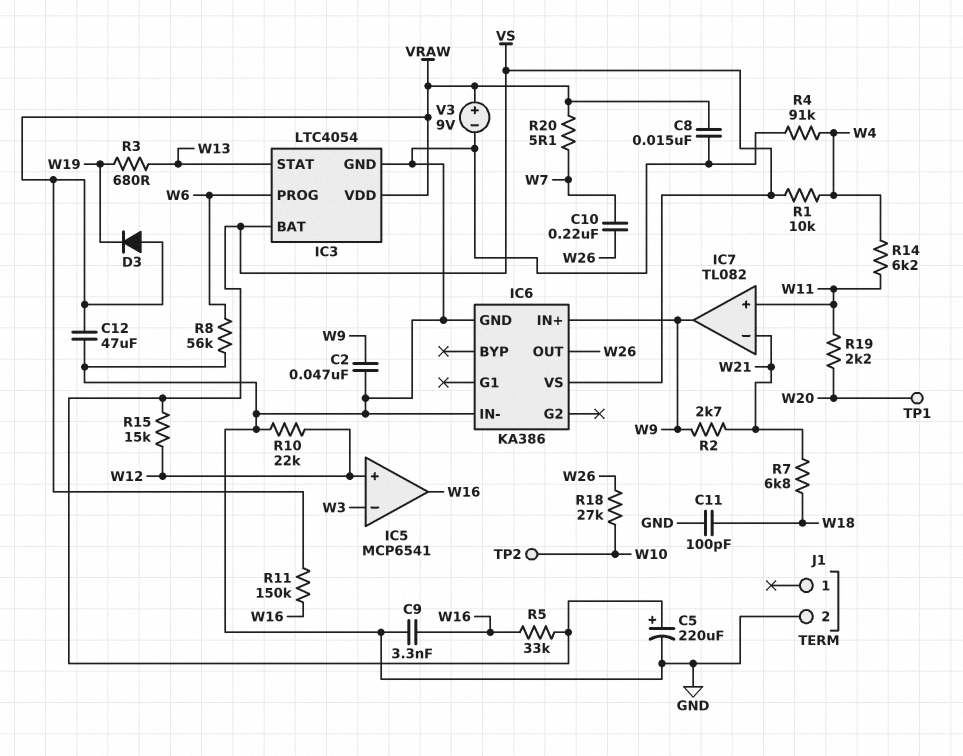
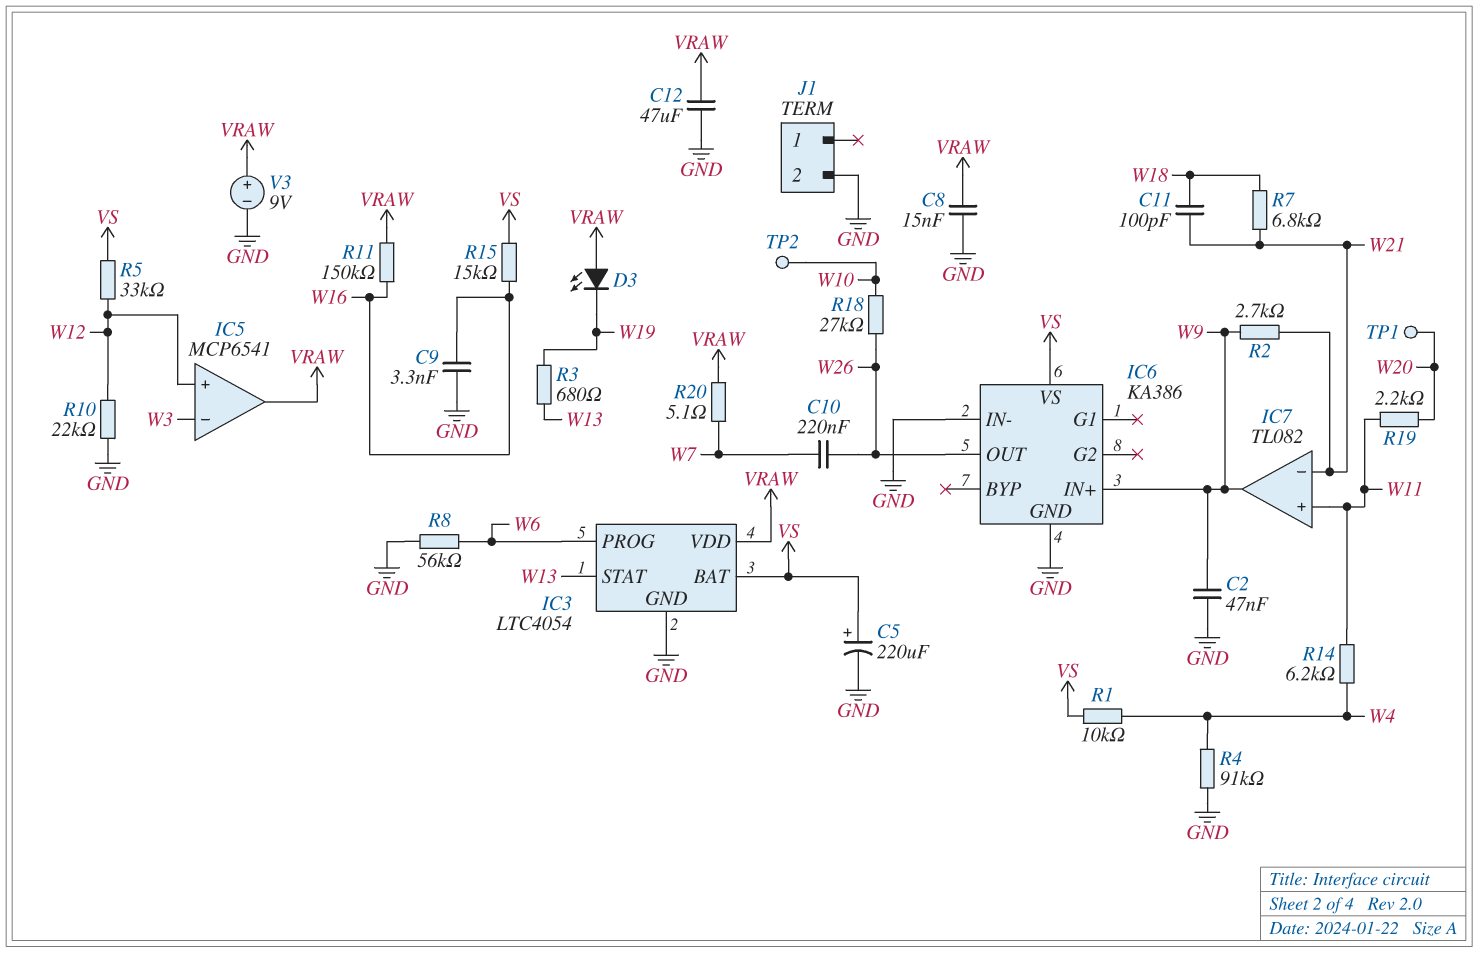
C11: 100pF (GND, W18) -> 100pF (W18, W21)
D3: diode (A VRAW, K W19) -> LED (A VRAW, K W19)
IC5 pin out: W16 -> VRAW
R5: 33k (VS, W16) -> 33k (VS, W12)
R15: 15k (VS, W12) -> 15k (VS, W16)

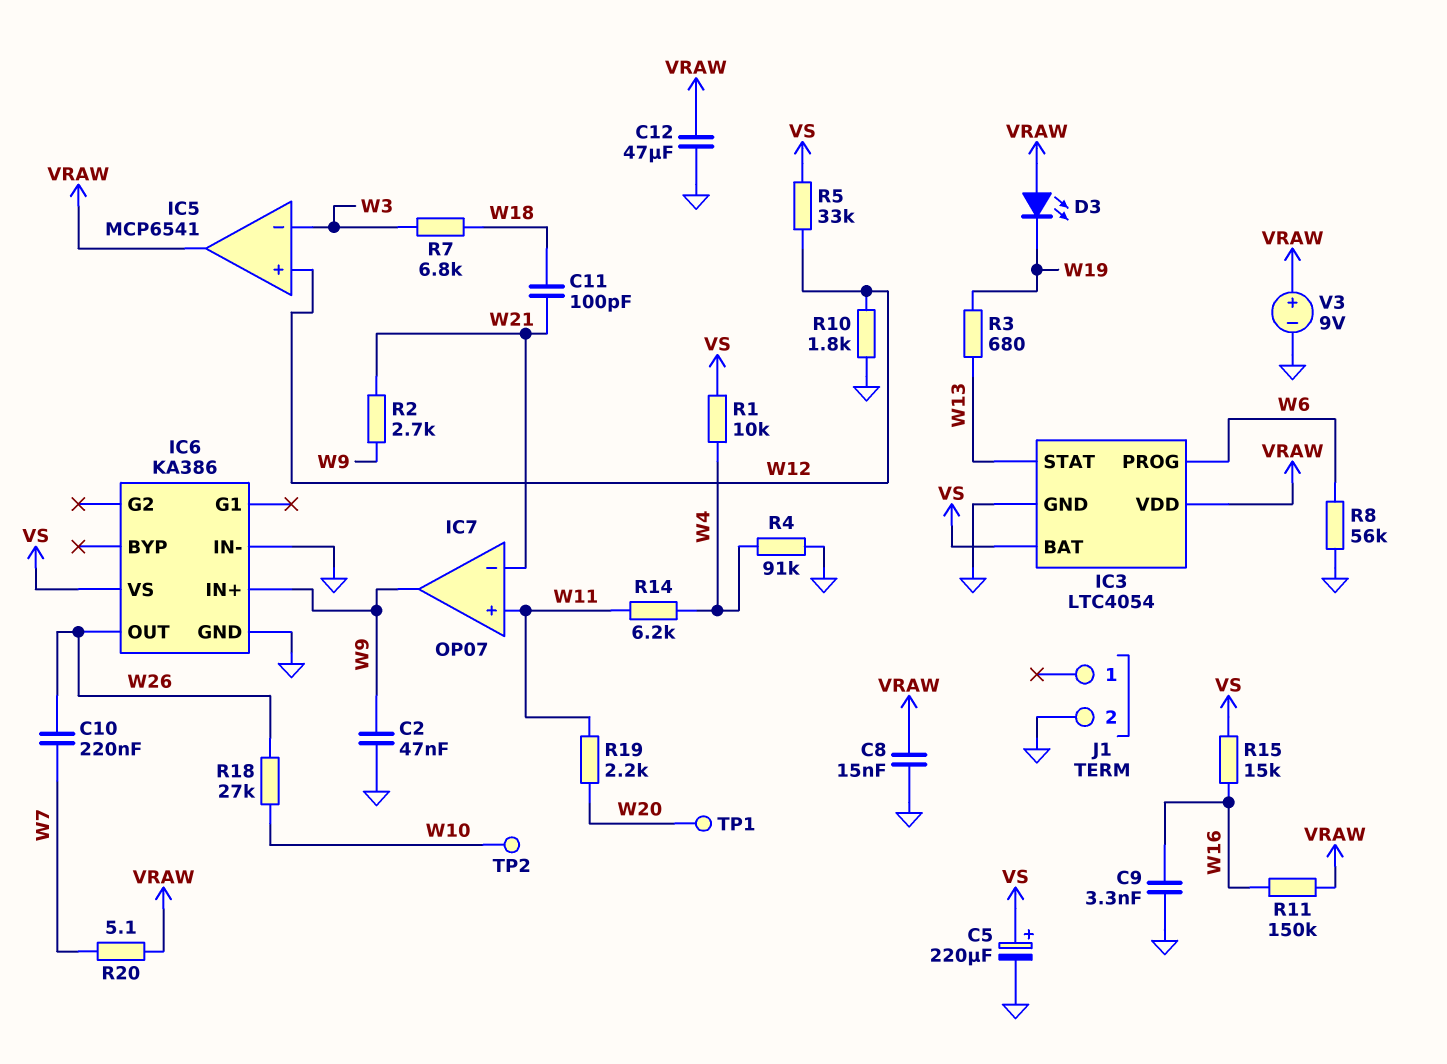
IC7: TL082 -> OP07
R7: 6.8k (W18, W21) -> 6.8k (W3, W18)
R10: 22k (GND, W12) -> 1.8k (GND, W12)

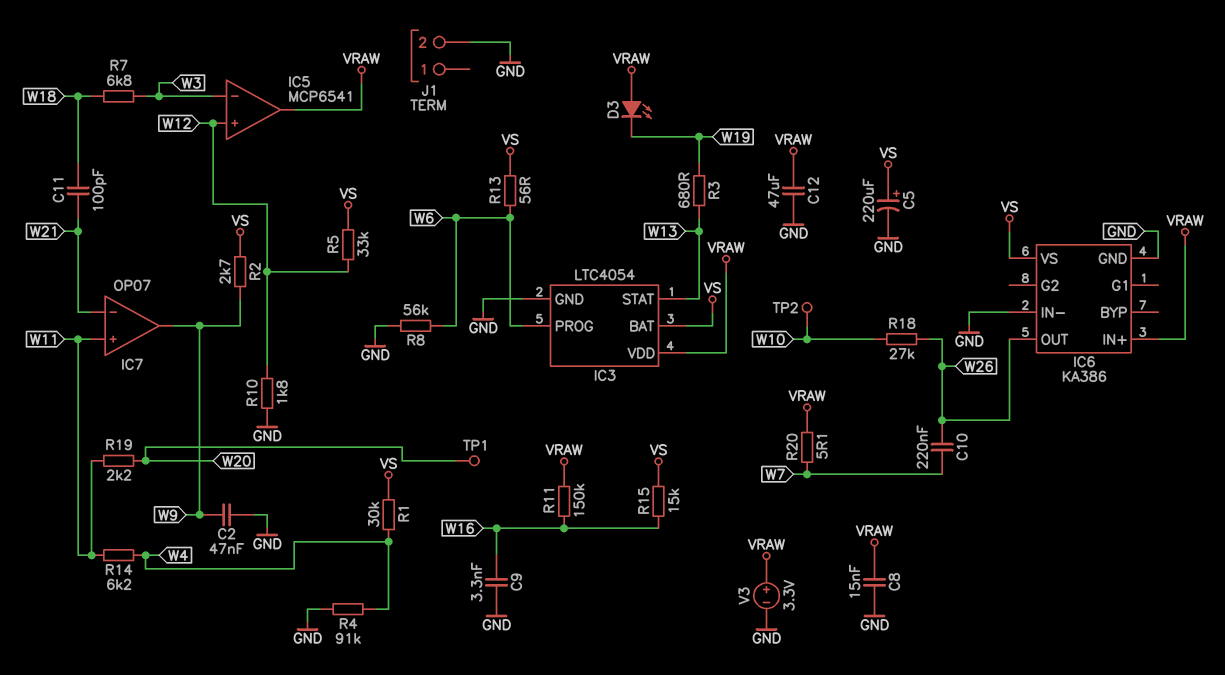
IC6 pin IN+: W9 -> VRAW
R1: 10k (VS, W4) -> 30k (VS, W4)
R2: 2.7k (W9, W21) -> 2.7k (VS, W9)
R13: none -> 56 (VS, W6)
V3: 9V (plus VRAW, minus GND) -> 3.3V (plus VRAW, minus GND)

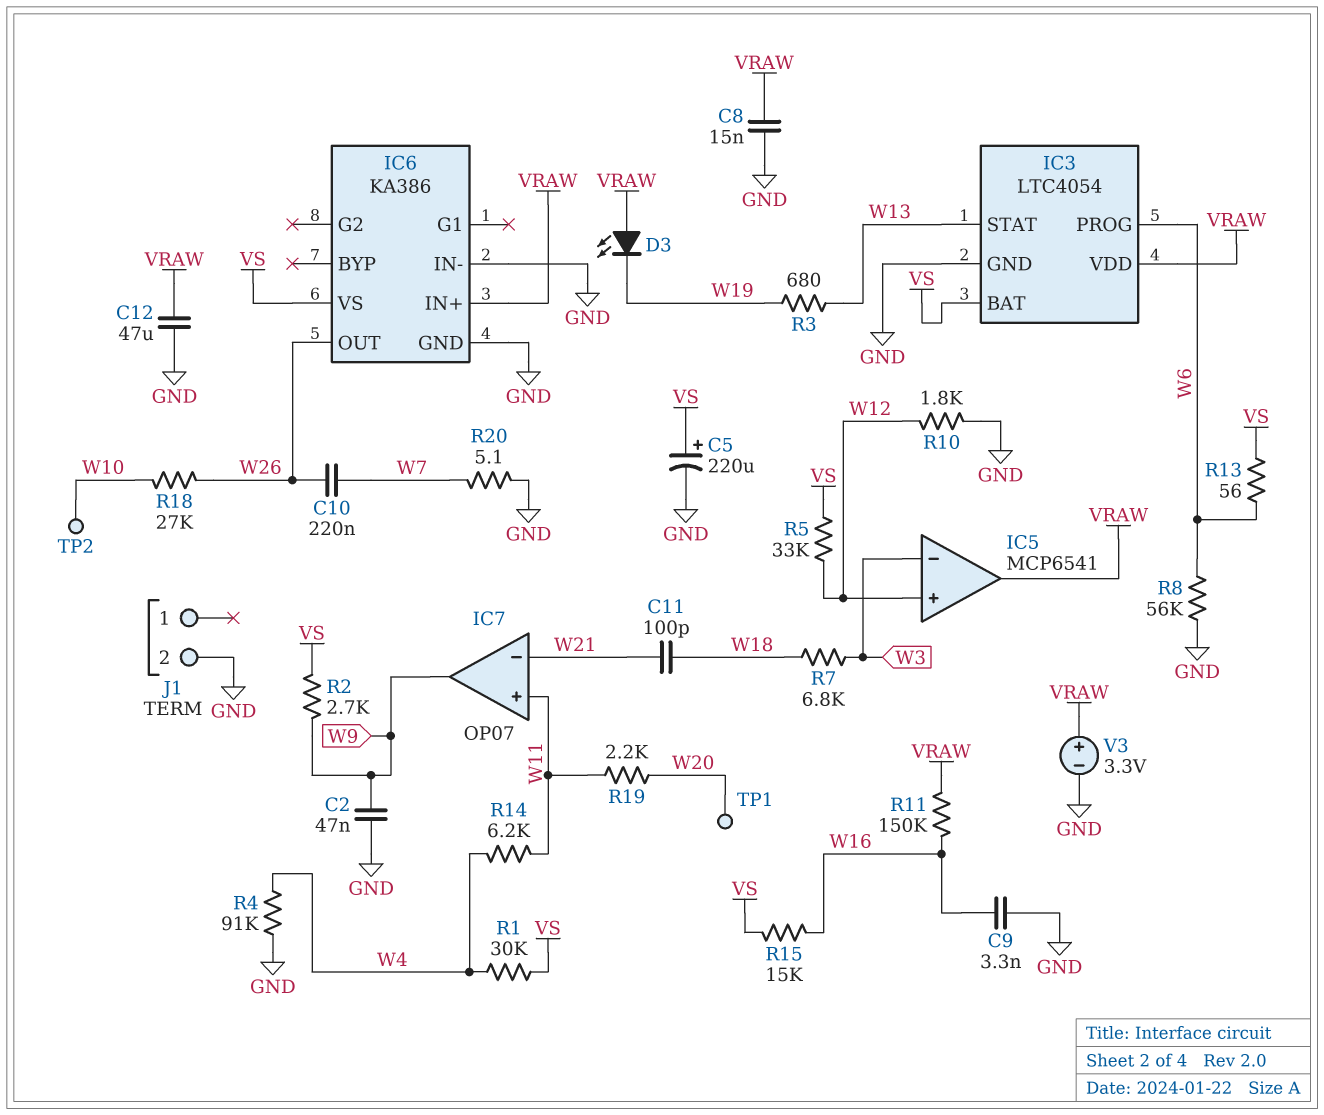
R20: 5.1 (VRAW, W7) -> 5.1 (GND, W7)

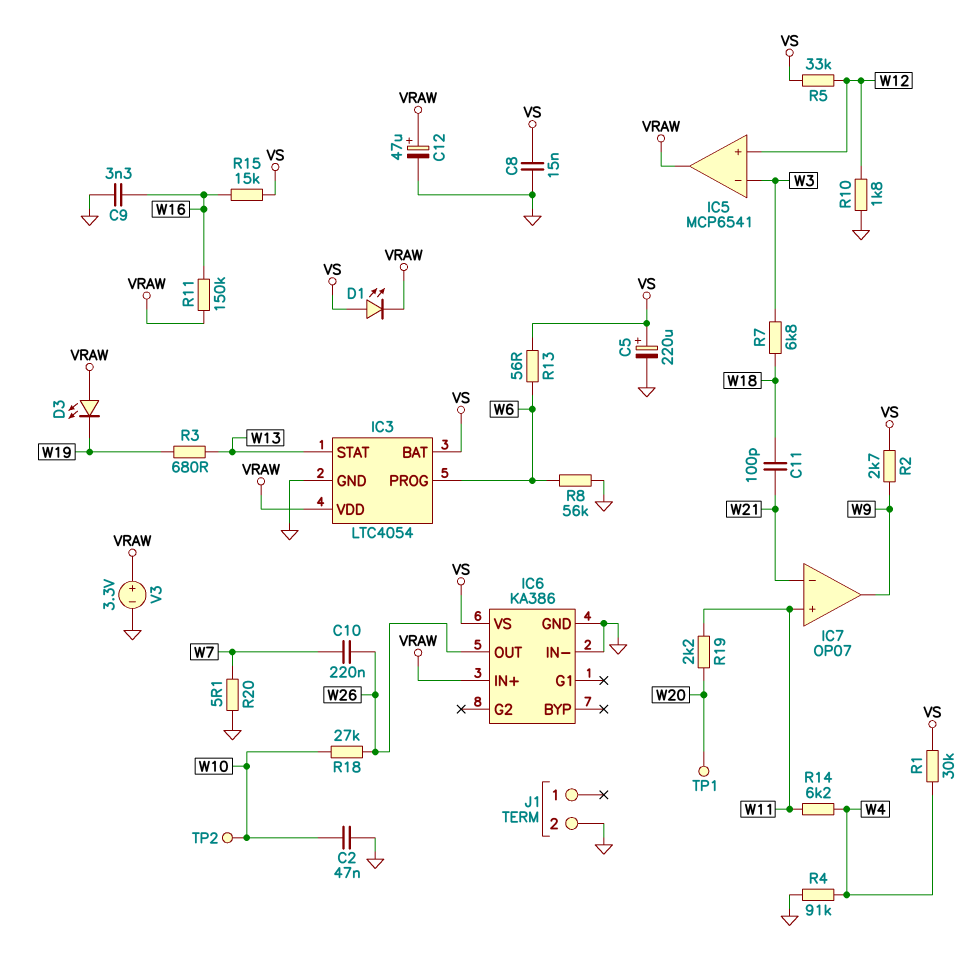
C2: 47nF (GND, W9) -> 47nF (GND, W10)
C8: 15nF (GND, VRAW) -> 15nF (GND, VS)
C12: 47uF (GND, VRAW) -> 47uF (plus VRAW, minus GND)
D1: none -> LED (A VS, K VRAW)

